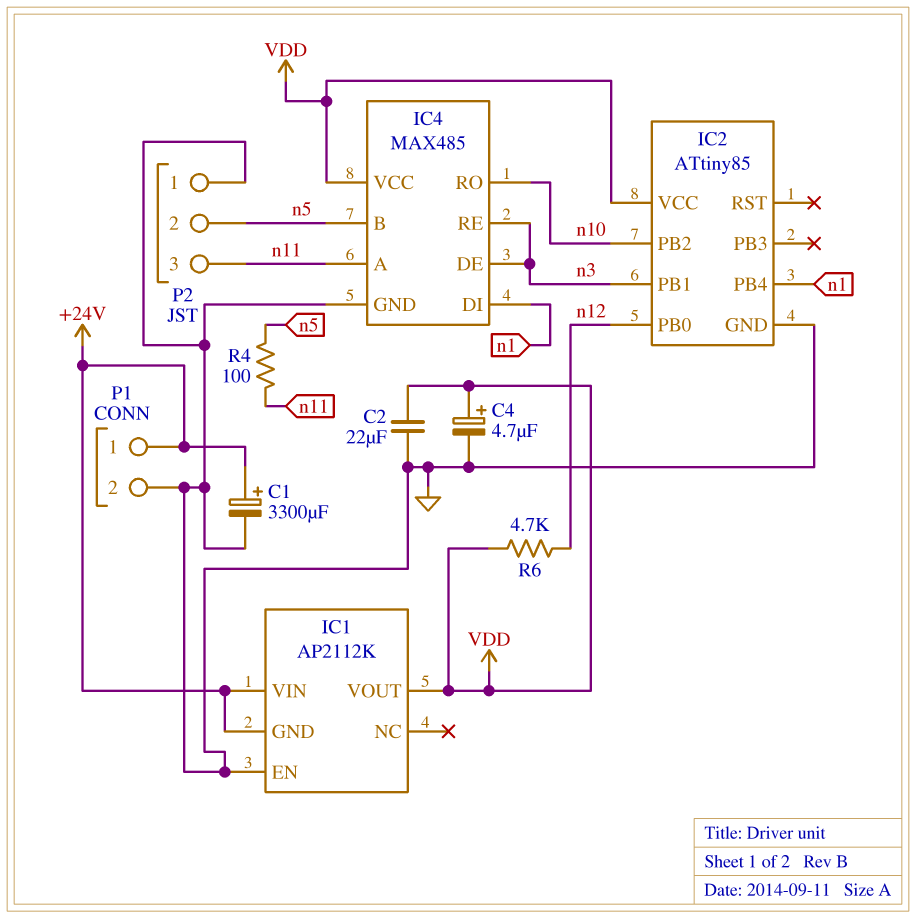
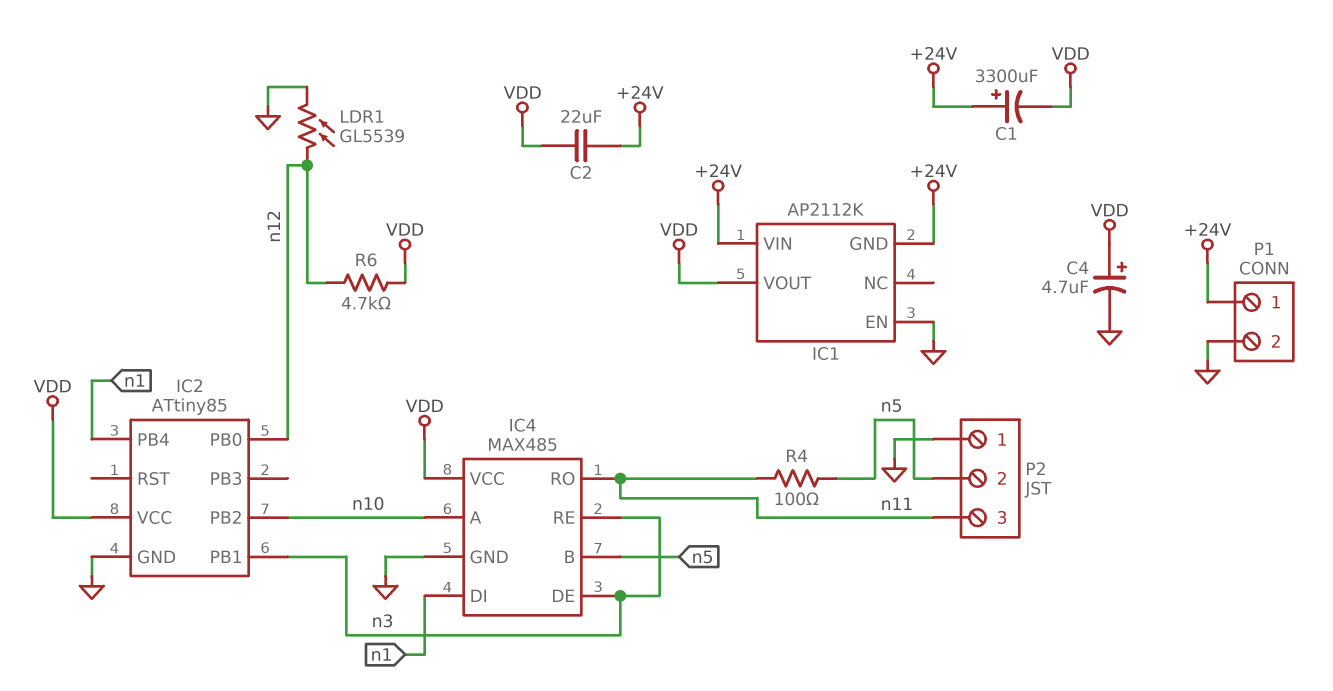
C1: 3300uF (plus +24V, minus GND) -> 3300uF (plus +24V, minus VDD)
C2: 22uF (GND, VDD) -> 22uF (+24V, VDD)
IC4 pin A: n11 -> n10
IC4 pin RO: n10 -> n11
LDR1: none -> GL5539 (GND, n12)

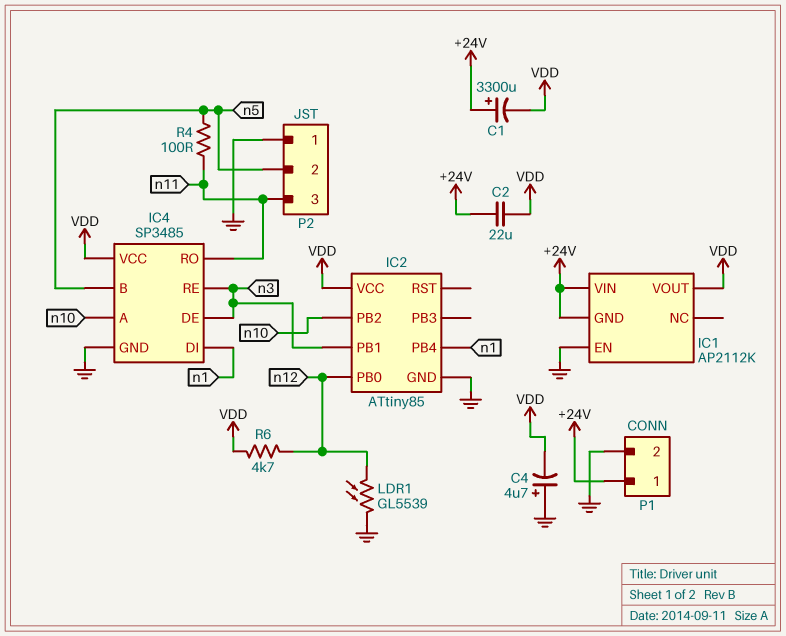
C4: 4.7uF (plus VDD, minus GND) -> 4.7uF (plus GND, minus VDD)
IC4: MAX485 -> SP3485

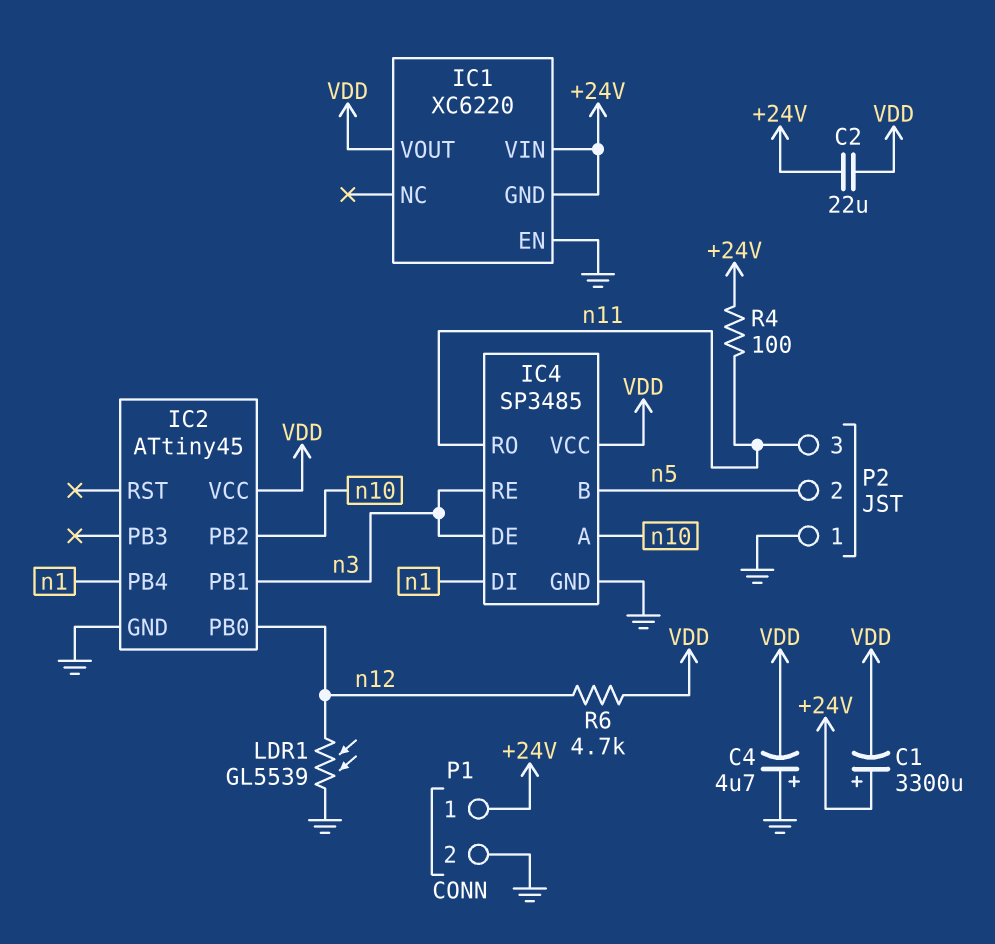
IC1: AP2112K -> XC6220
IC2: ATtiny85 -> ATtiny45
R4: 100 (n5, n11) -> 100 (+24V, n11)

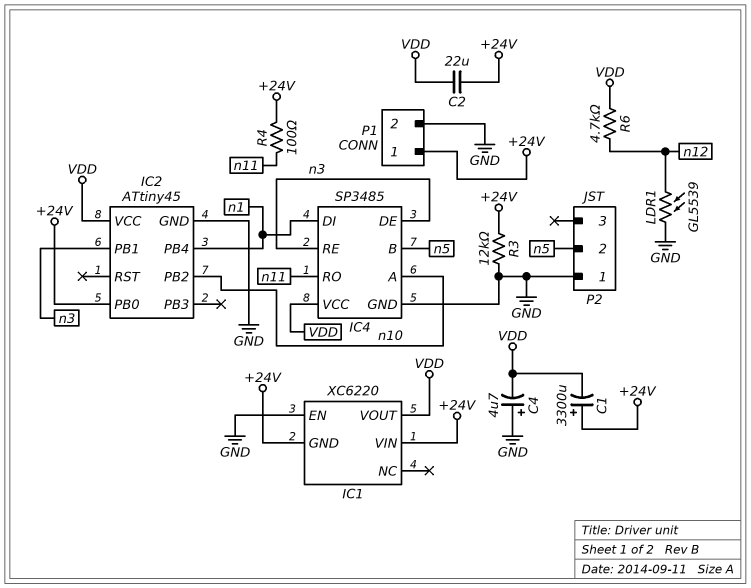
IC2 pin PB0: n12 -> +24V
P2 pin 3: n11 -> none
R3: none -> 12k (+24V, GND)

